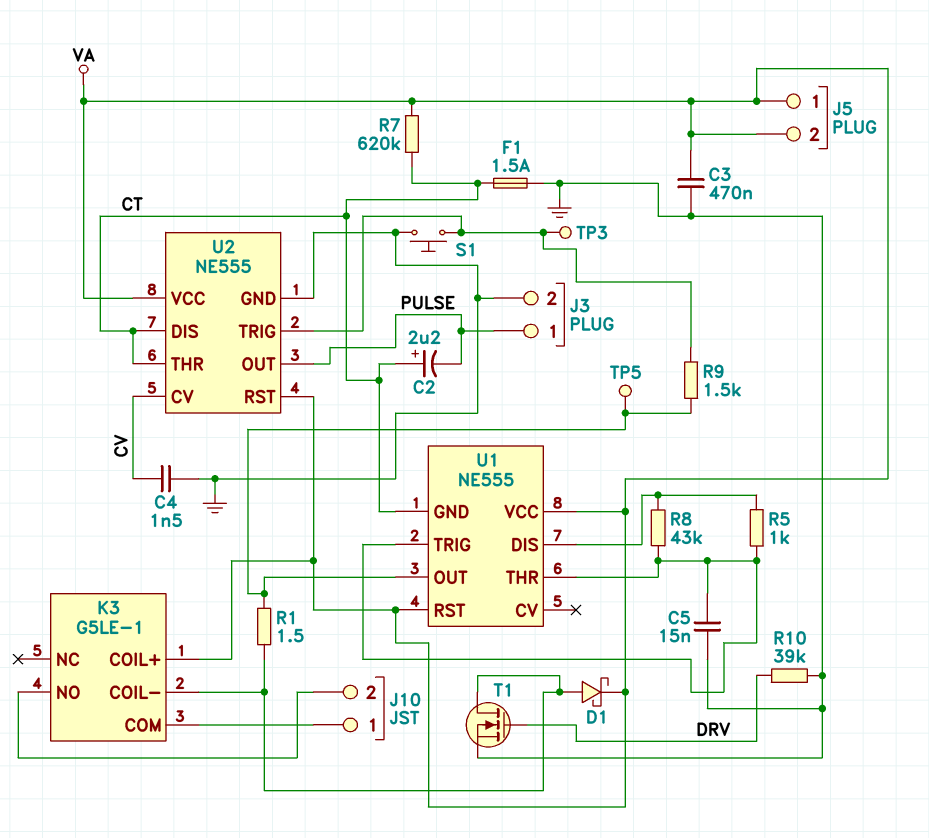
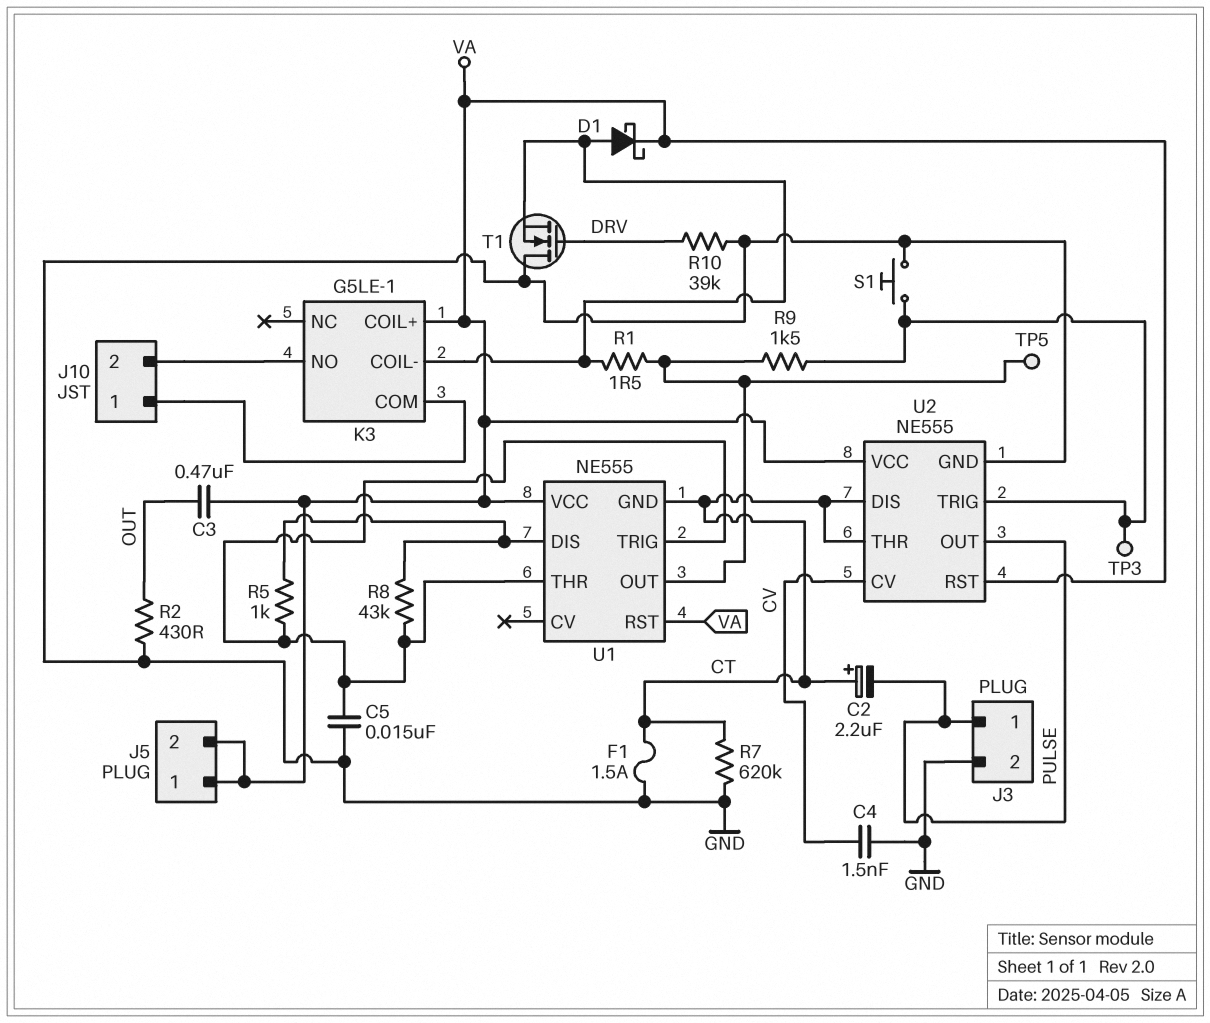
C3: 470nF (GND, VA) -> 470nF (OUT, VA)
R2: none -> 430 (GND, OUT)
R7: 620k (CT, VA) -> 620k (CT, GND)
T1: NMOS (G DRV, D K3/COIL-, S GND) -> NMOS (G DRV, D GND, S K3/COIL-)

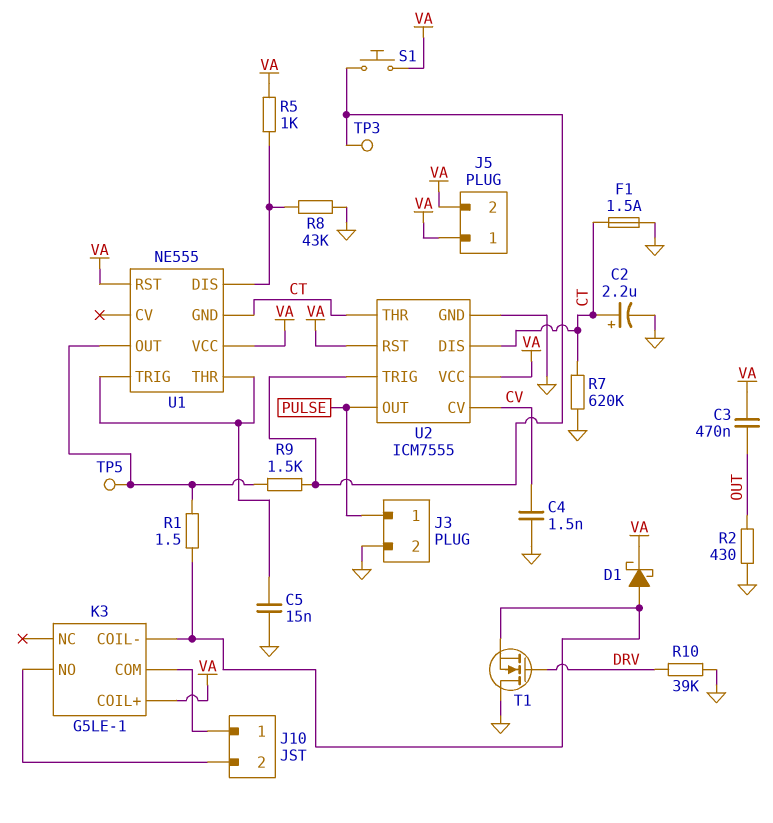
C2: 2.2uF (plus CT, minus PULSE) -> 2.2uF (plus CT, minus GND)
R5: 1k (U1/DIS, U1/THR) -> 1k (U1/DIS, VA)
R8: 43k (U1/DIS, U1/THR) -> 43k (GND, U1/DIS)
S1: button (GND, U2/TRIG) -> button (U2/TRIG, VA)
U2: NE555 -> ICM7555

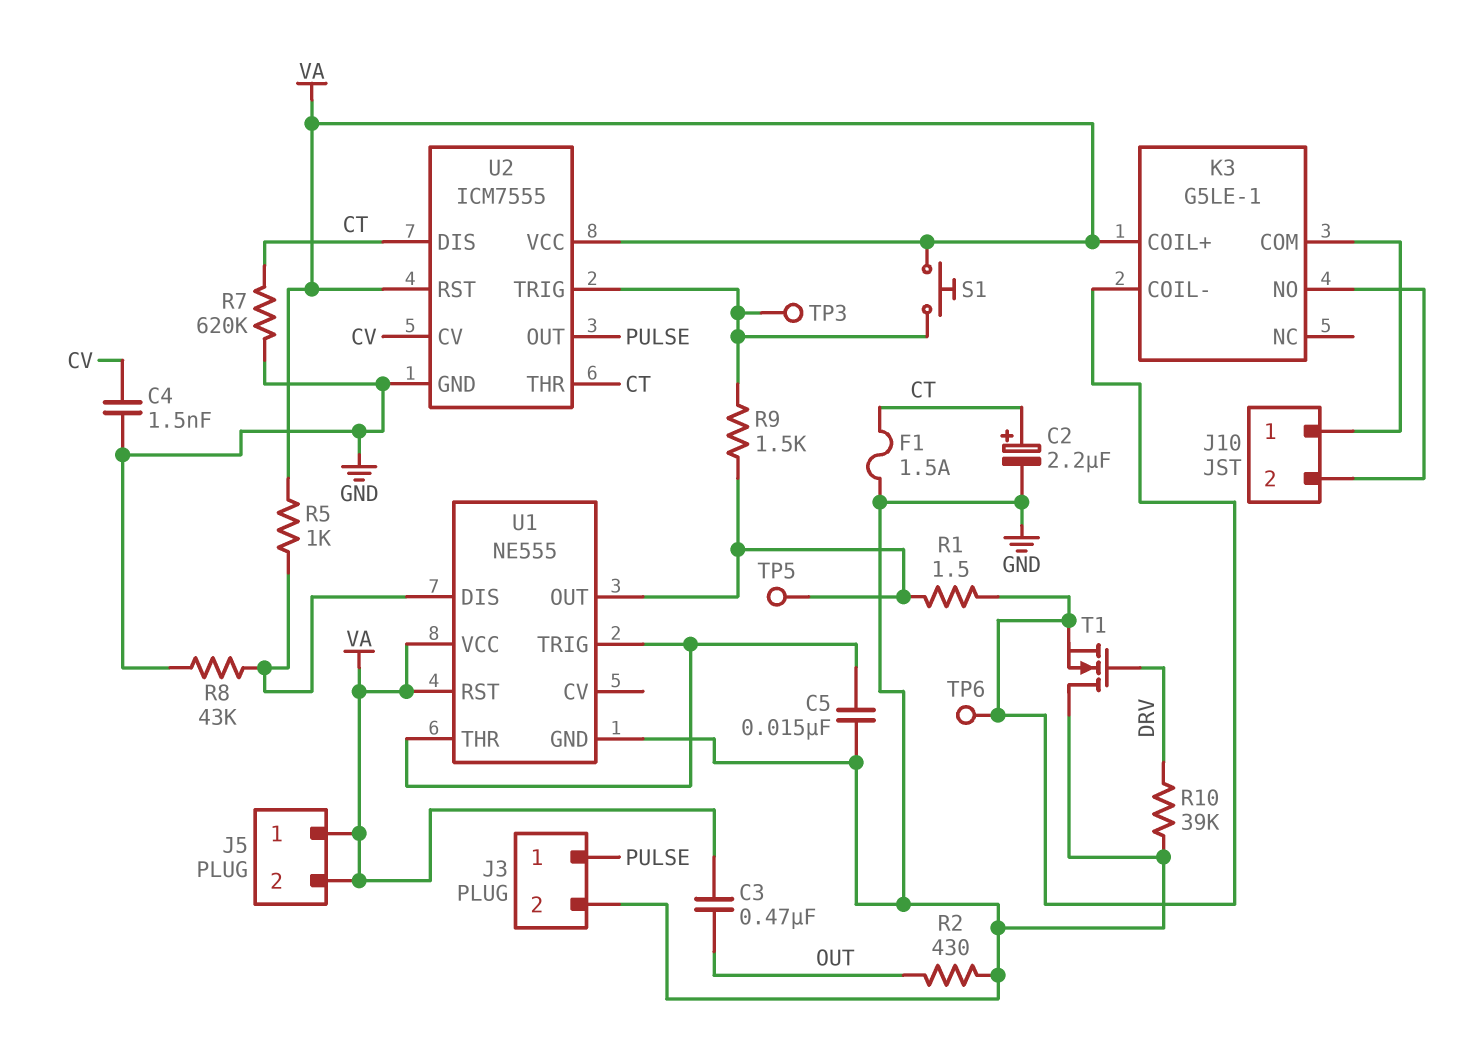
D1: schottky (A K3/COIL-, K VA) -> none
TP6: none -> test point (K3/COIL-)
U1 pin GND: CT -> GND

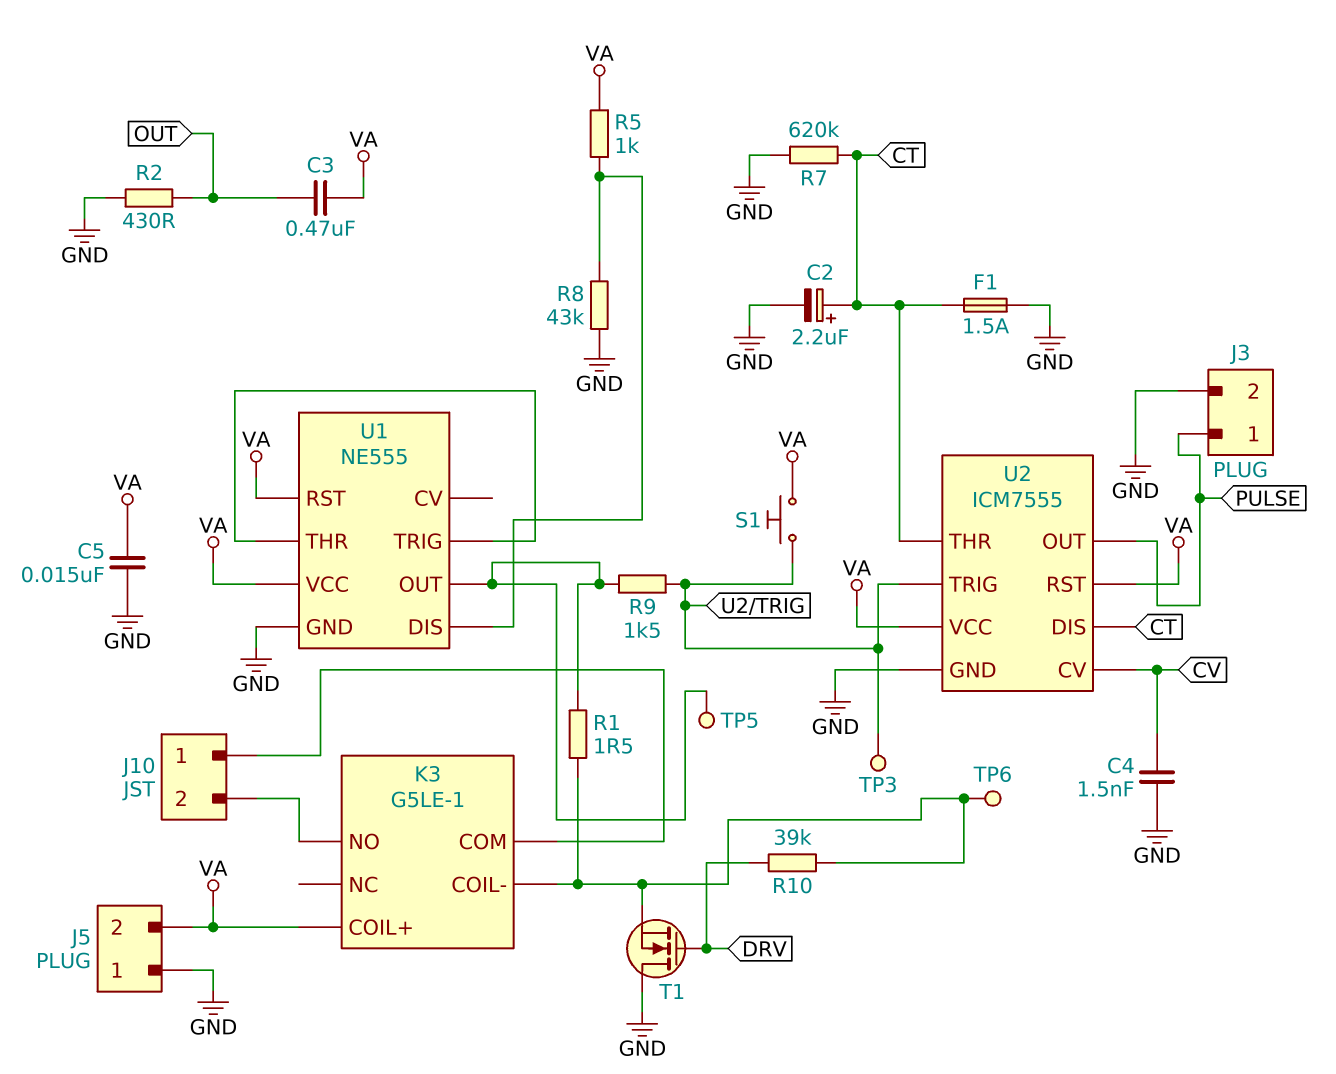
C5: 15nF (GND, U1/THR) -> 15nF (GND, VA)
J5 pin 1: VA -> GND
R10: 39k (DRV, GND) -> 39k (DRV, K3/COIL-)

